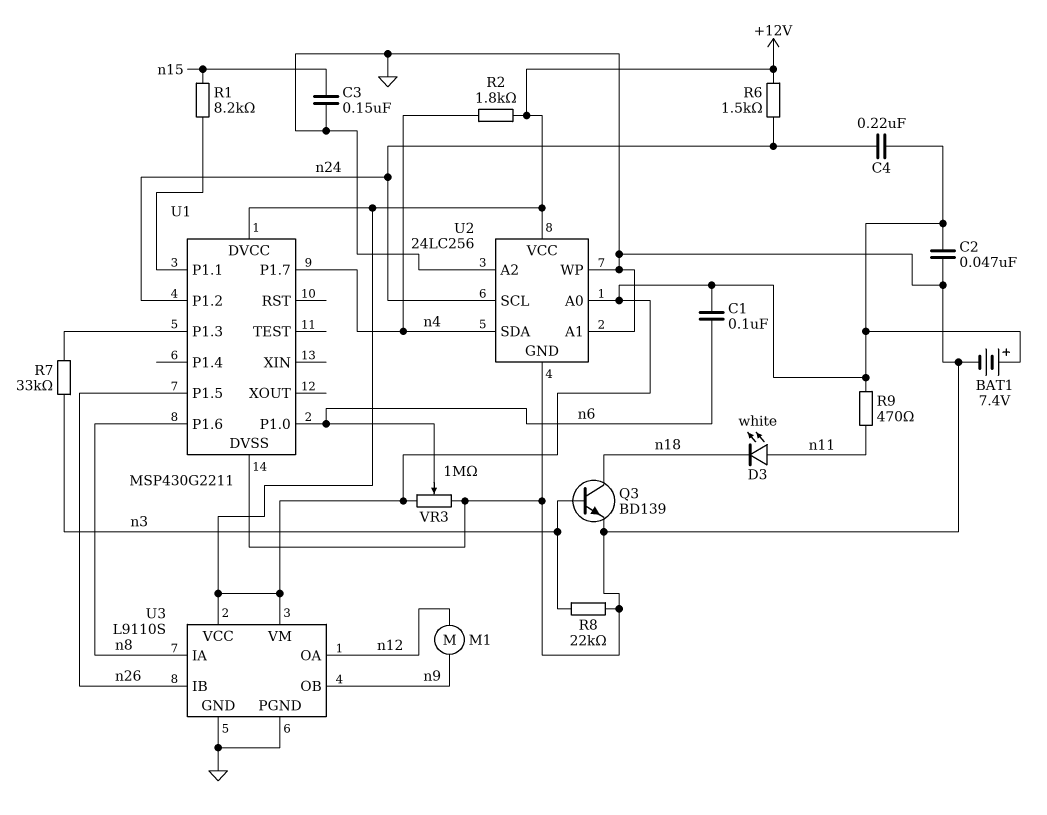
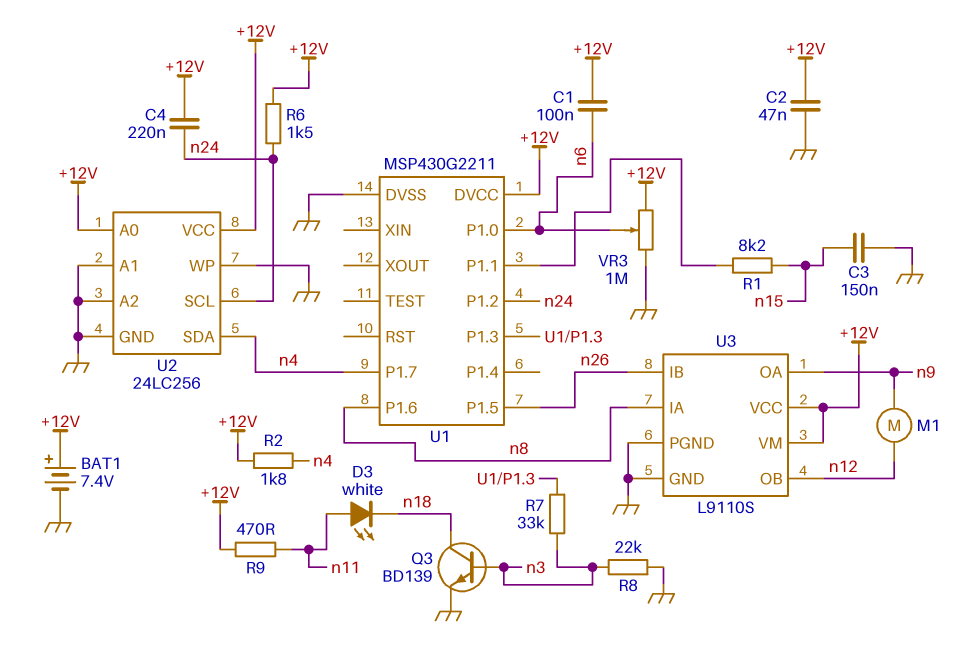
U3 pin OA: n12 -> n9
U3 pin OB: n9 -> n12

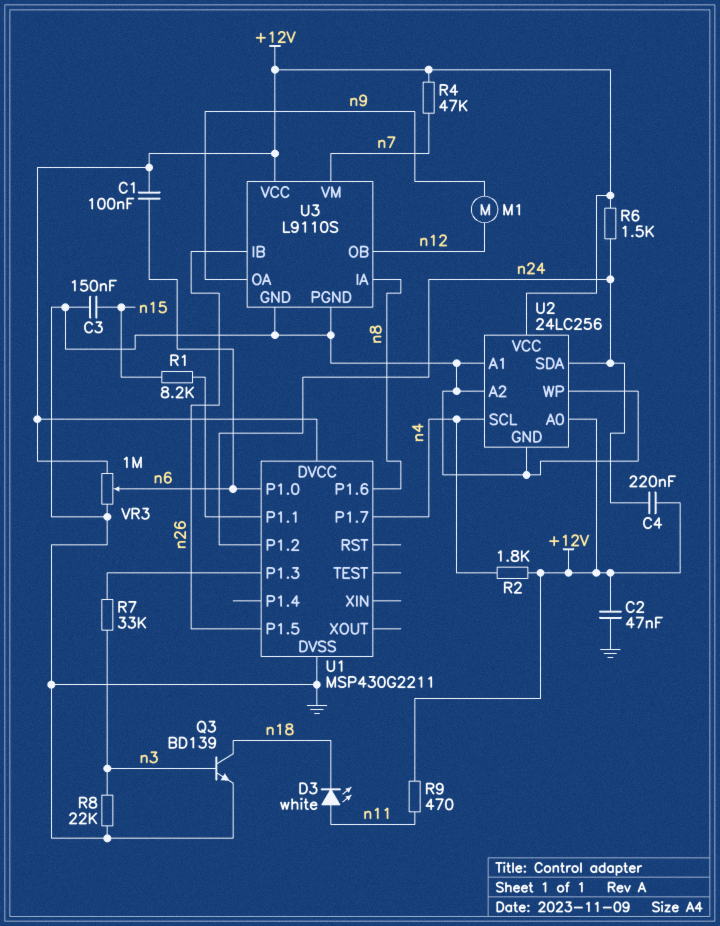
BAT1: 7.4V (plus +12V, minus GND) -> none
R4: none -> 47k (+12V, n7)
U2 pin SCL: n24 -> n4
U2 pin SDA: n4 -> n24
U3 pin VM: +12V -> n7

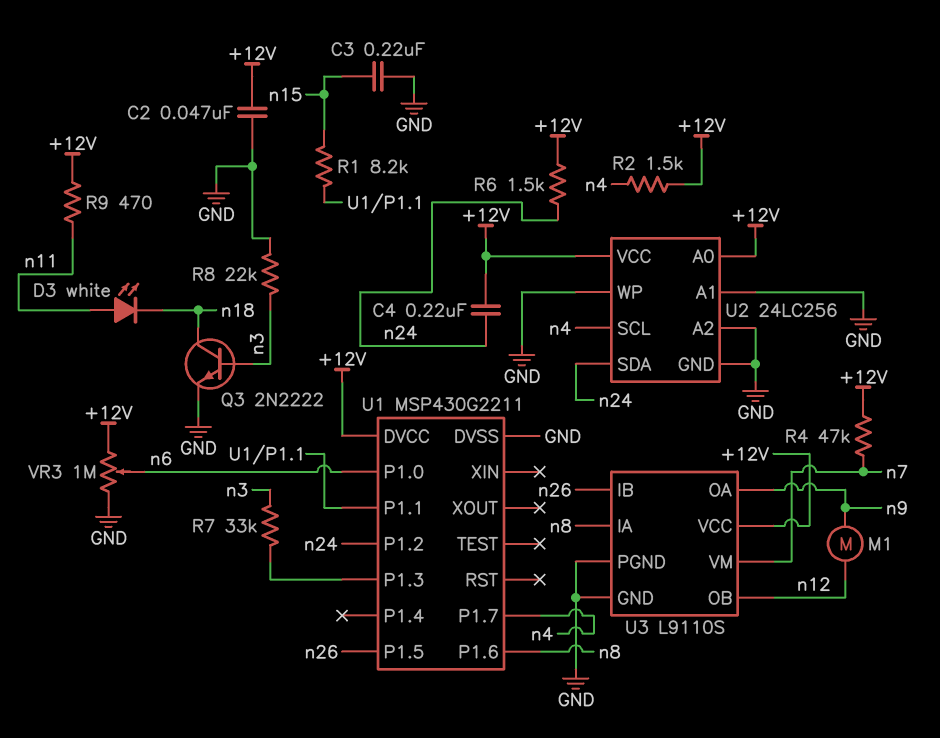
C1: 100nF (+12V, n6) -> none
C3: 150nF (GND, n15) -> 220nF (GND, n15)
Q3: NPN BD139 (B n3, C n18, E GND) -> NPN 2N2222 (B n3, C n18, E GND)
R2: 1.8k (+12V, n4) -> 1.5k (+12V, n4)

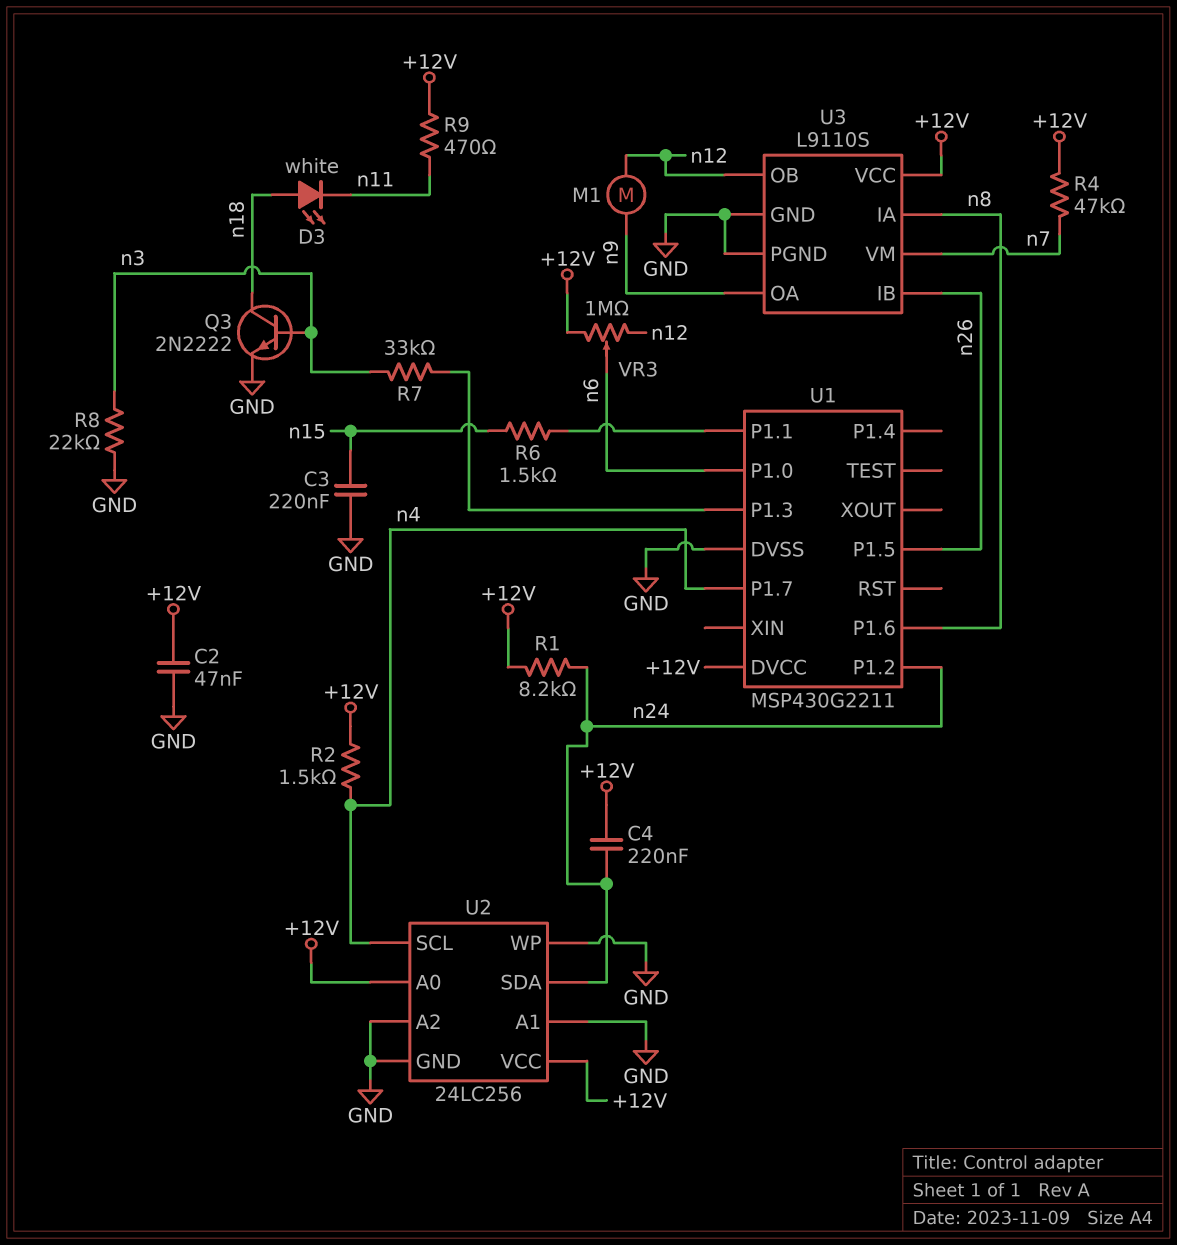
D3: LED white (A n11, K n18) -> LED white (A n18, K n11)
R1: 8.2k (U1/P1.1, n15) -> 8.2k (+12V, n24)
R6: 1.5k (+12V, n24) -> 1.5k (U1/P1.1, n15)
VR3: 1M (+12V, GND, wiper n6) -> 1M (+12V, n12, wiper n6)

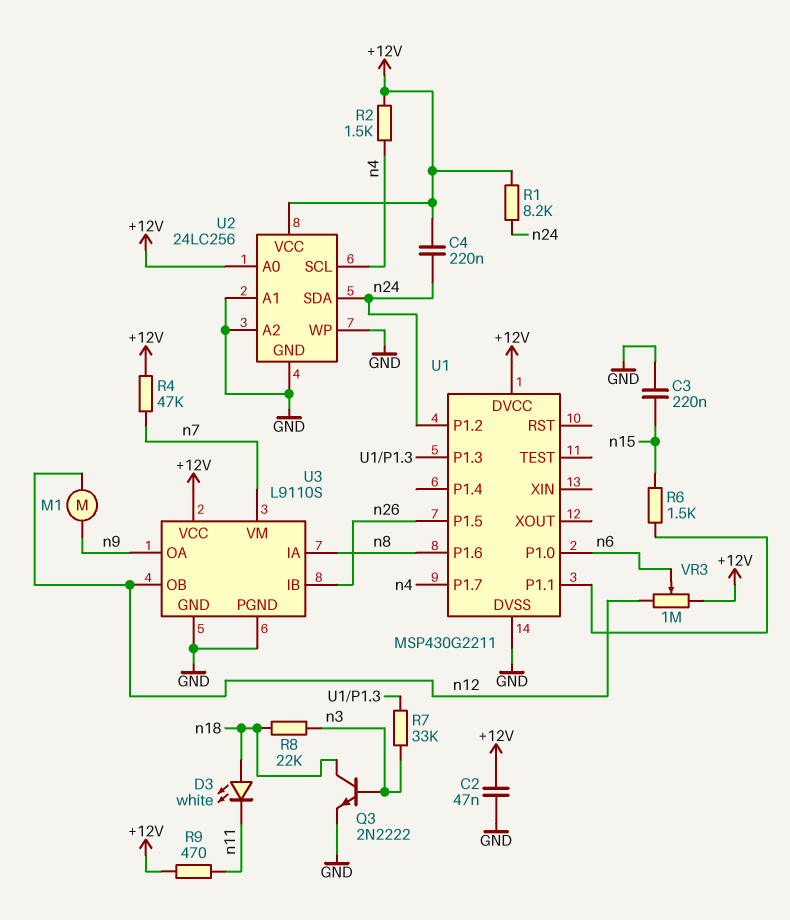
R8: 22k (GND, n3) -> 22k (n3, n18)

